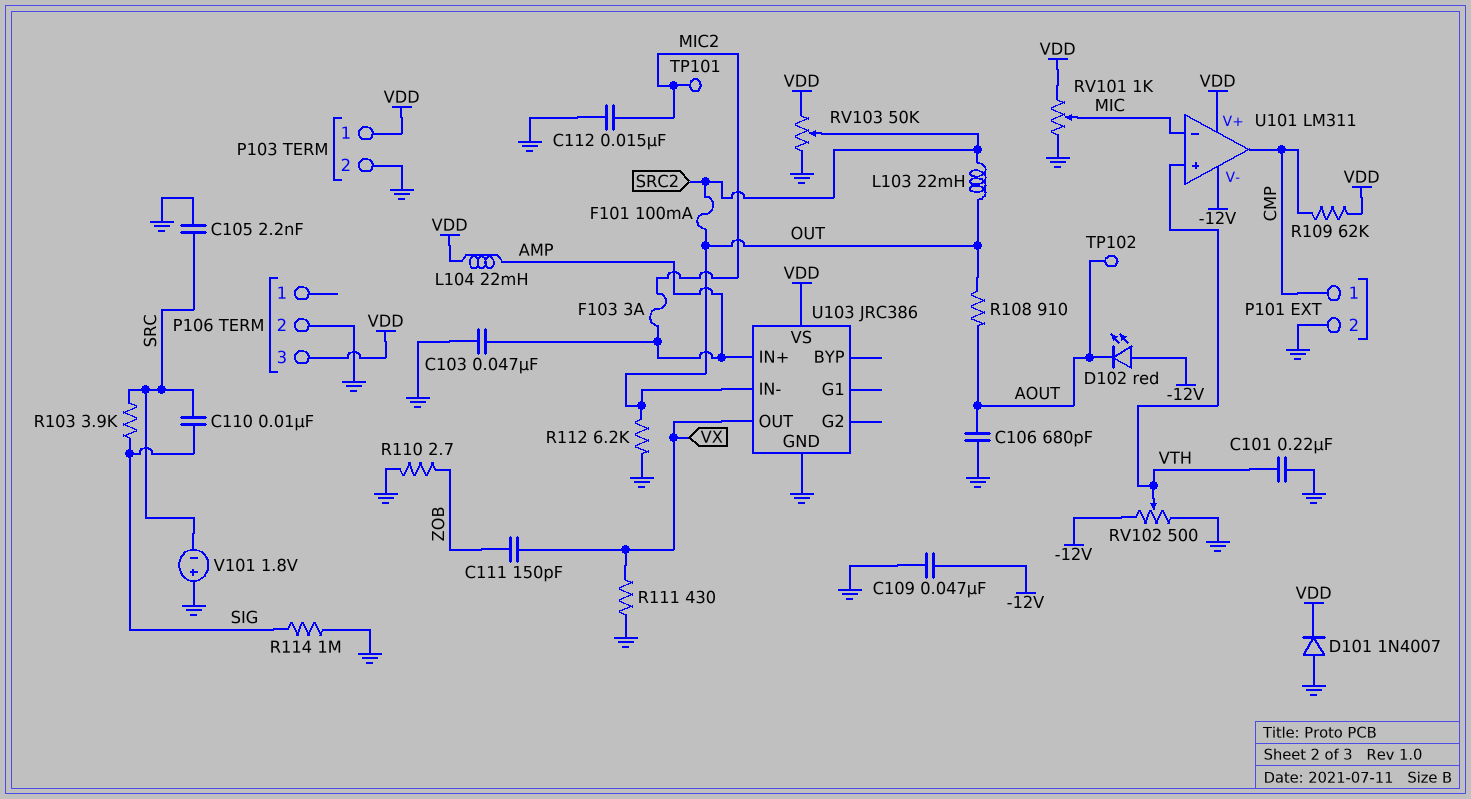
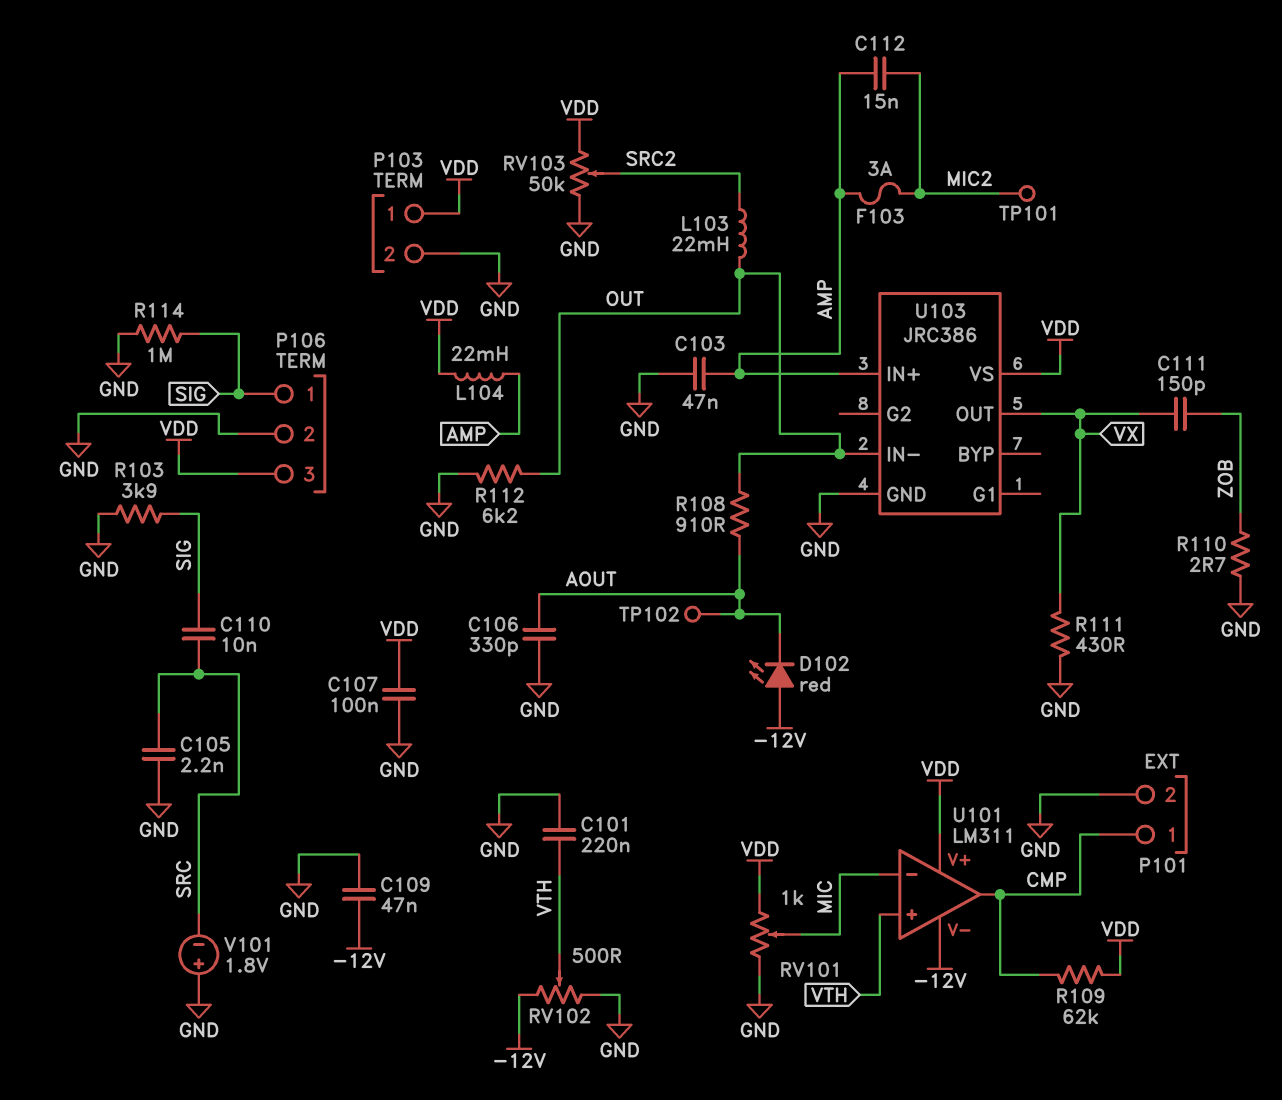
C106: 680pF (AOUT, GND) -> 330pF (AOUT, GND)
C107: none -> 100nF (GND, VDD)
C112: 15nF (GND, MIC2) -> 15nF (AMP, MIC2)
D101: diode 1N4007 (A GND, K VDD) -> none
F101: 100mA (OUT, SRC2) -> none
P106 pin 1: none -> SIG
R103: 3.9k (SIG, SRC) -> 3.9k (GND, SIG)

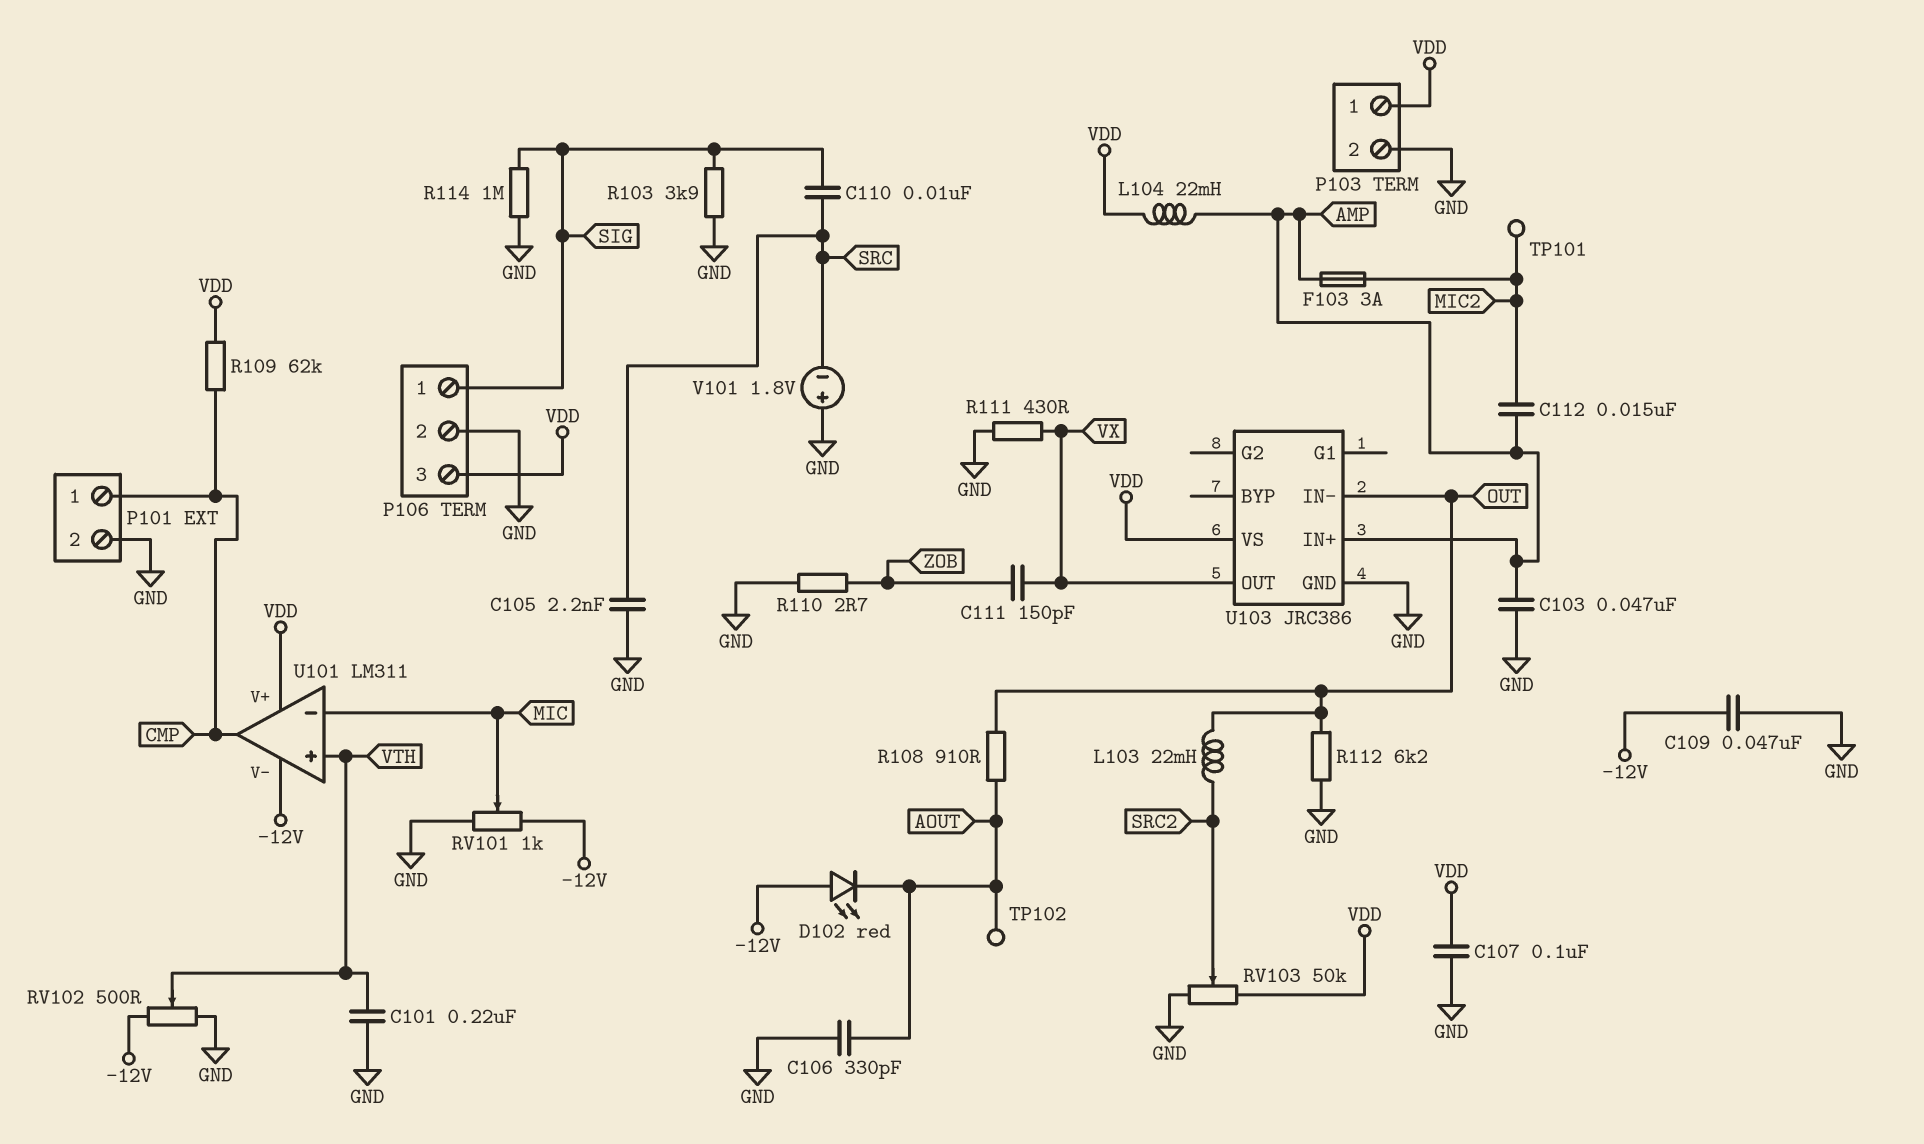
RV101: 1k (GND, VDD, wiper MIC) -> 1k (-12V, GND, wiper MIC)

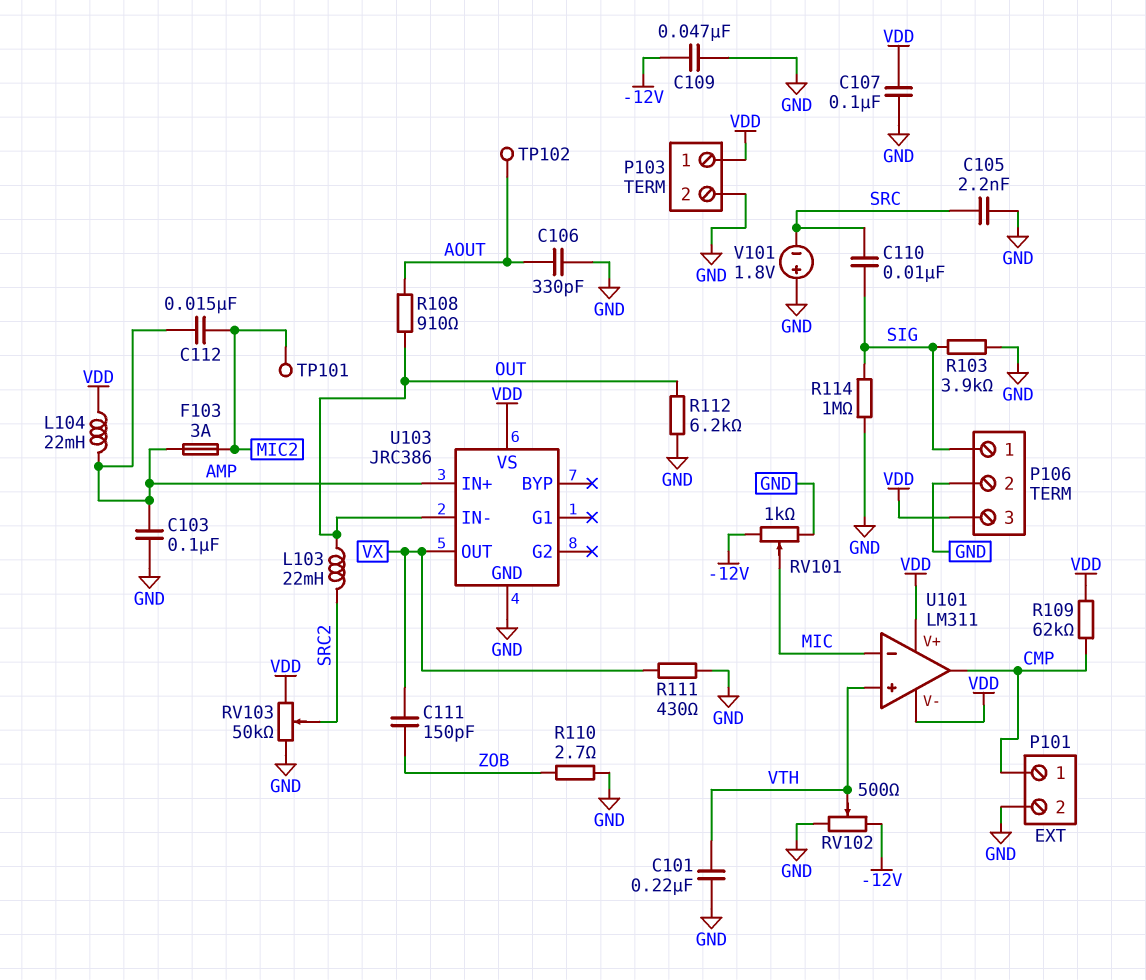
C103: 47nF (AMP, GND) -> 100nF (AMP, GND)
D102: LED red (A -12V, K AOUT) -> none
U101 pin V-: -12V -> VDD

